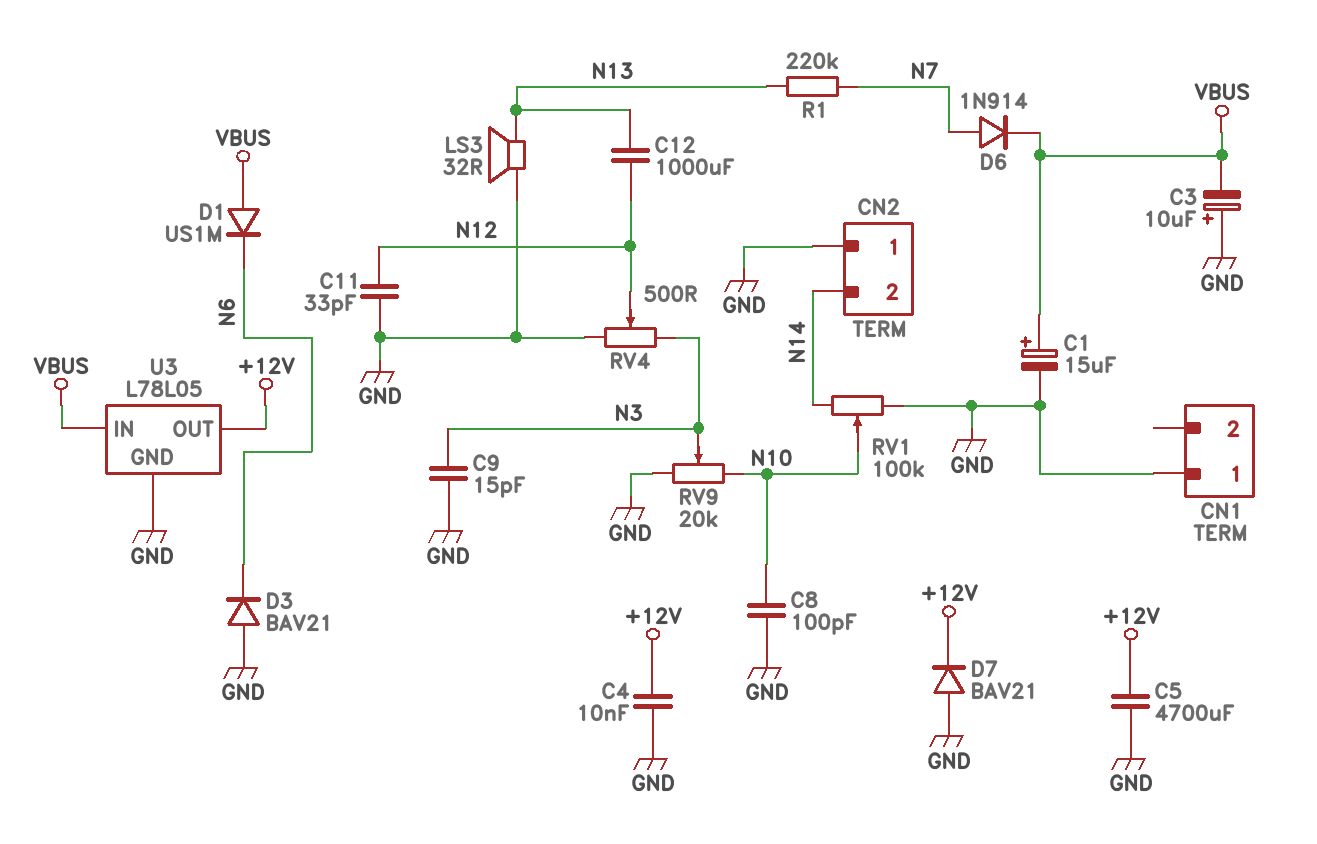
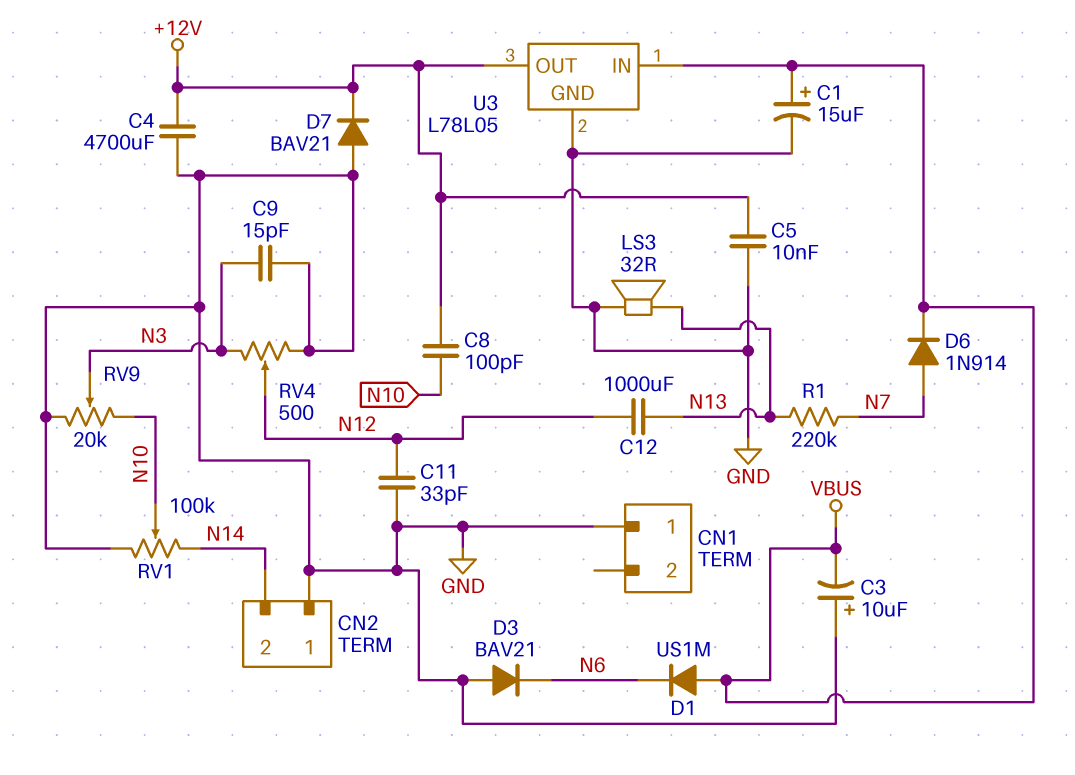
C4: 10nF (+12V, GND) -> 4700uF (+12V, GND)
C5: 4700uF (+12V, GND) -> 10nF (+12V, GND)
C8: 100pF (GND, N10) -> 100pF (+12V, N10)

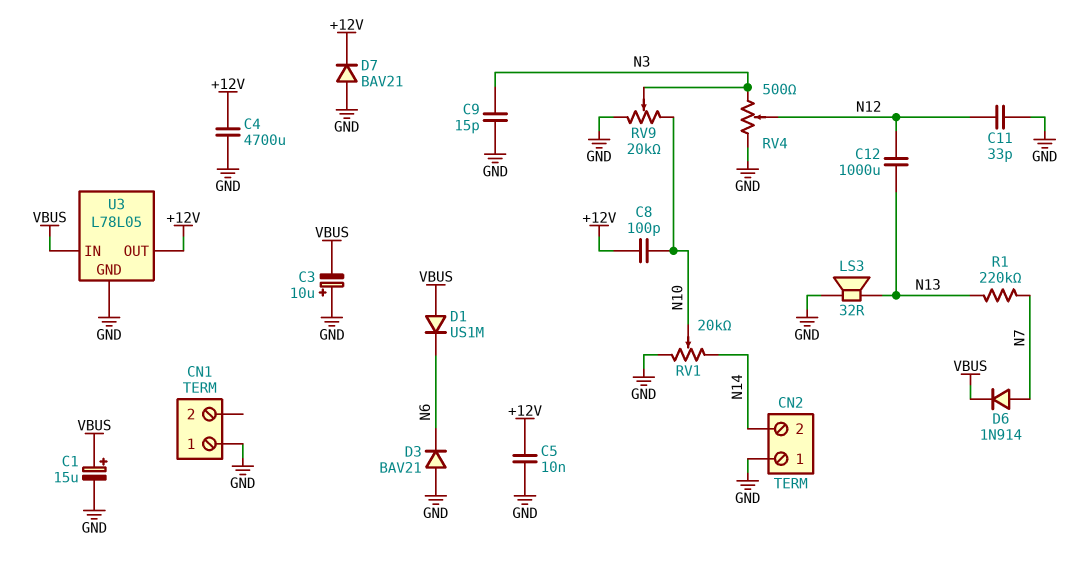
RV1: 100k (GND, N14, wiper N10) -> 20k (GND, N14, wiper N10)

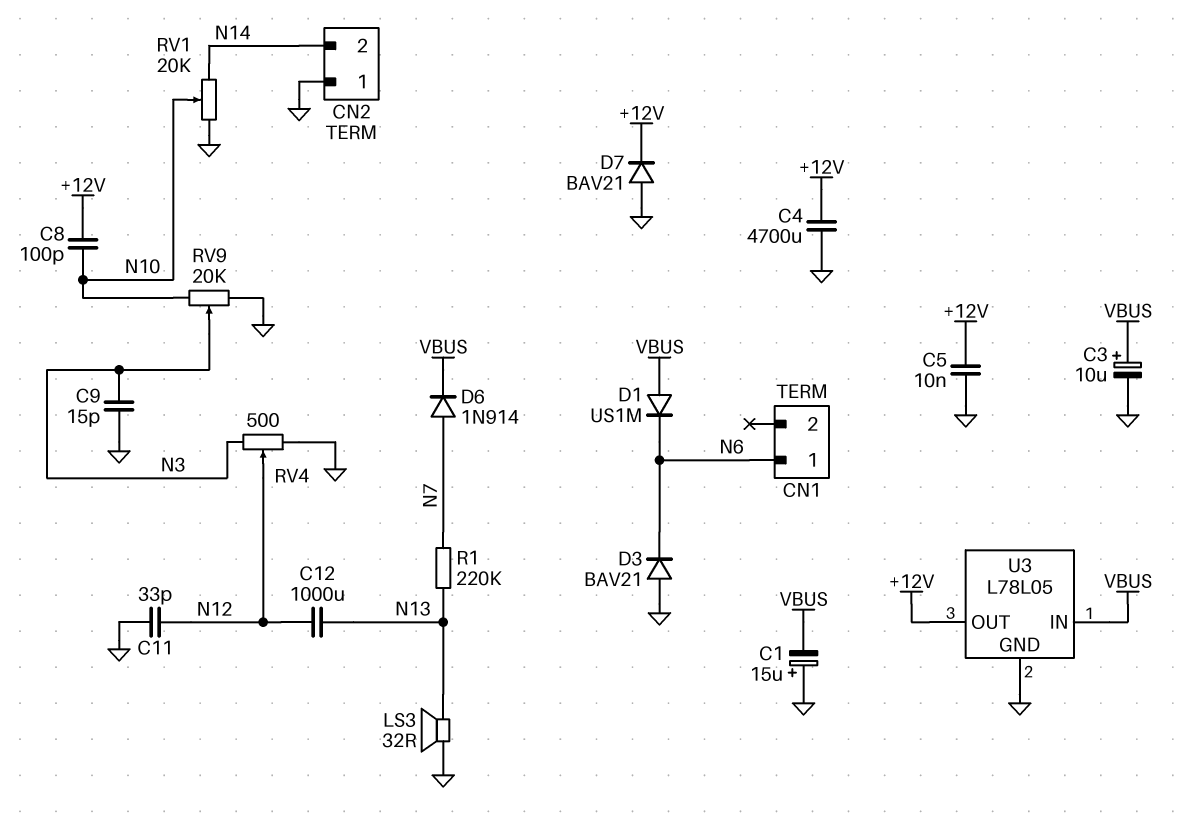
C1: 15uF (plus VBUS, minus GND) -> 15uF (plus GND, minus VBUS)
C3: 10uF (plus GND, minus VBUS) -> 10uF (plus VBUS, minus GND)
CN1 pin 1: GND -> N6

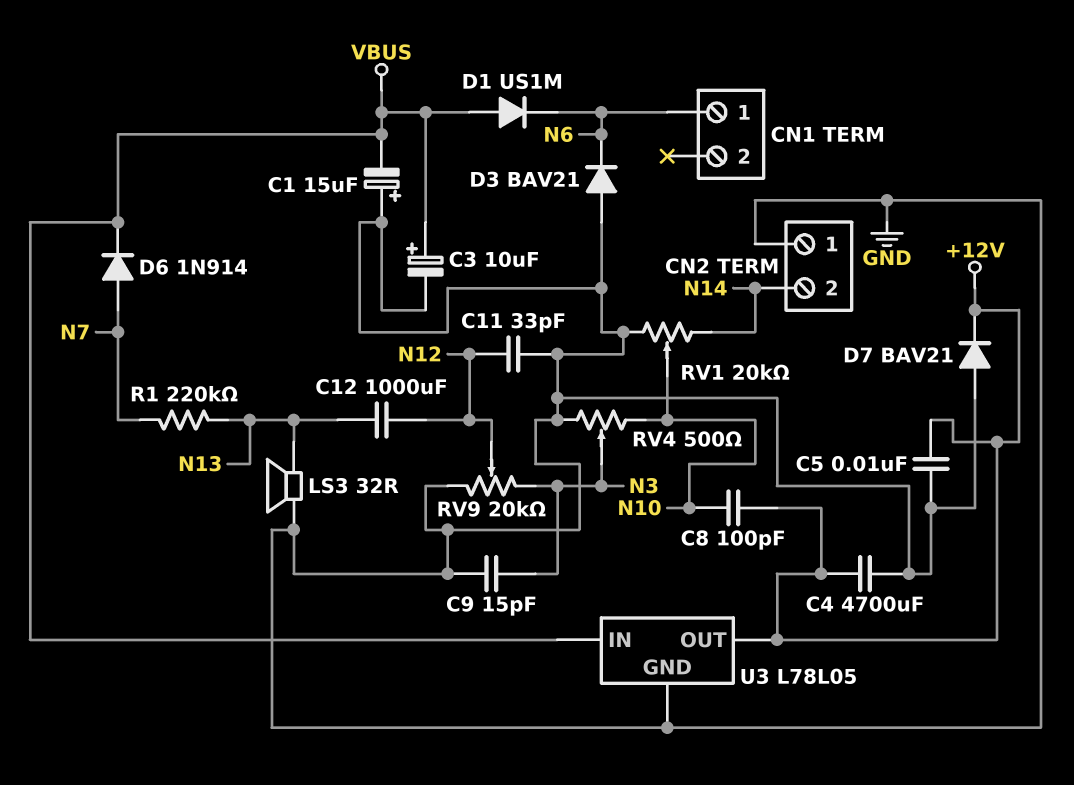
RV4: 500 (GND, N3, wiper N12) -> 500 (GND, N10, wiper N3)
RV9: 20k (GND, N10, wiper N3) -> 20k (GND, N3, wiper N12)

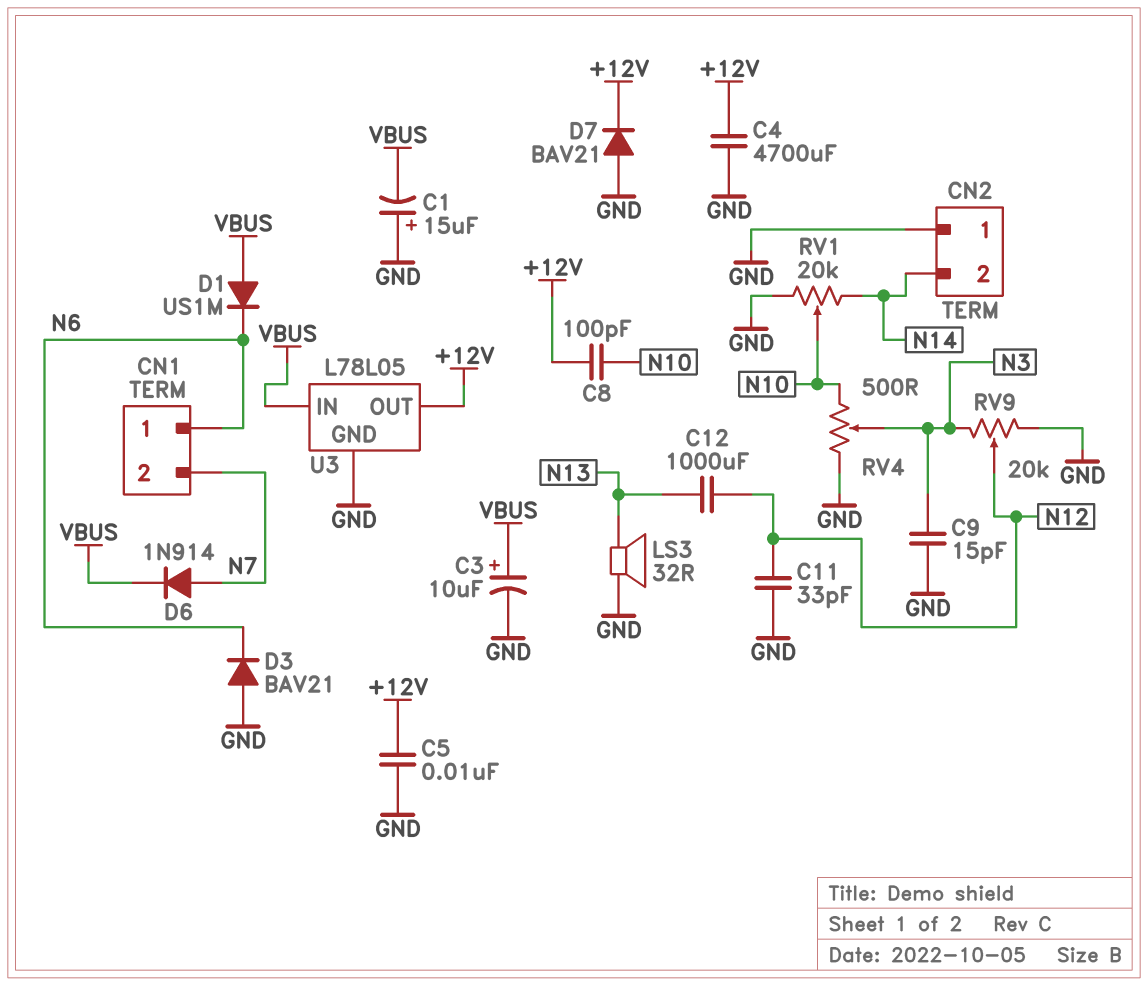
CN1 pin 2: none -> N7
R1: 220k (N7, N13) -> none

